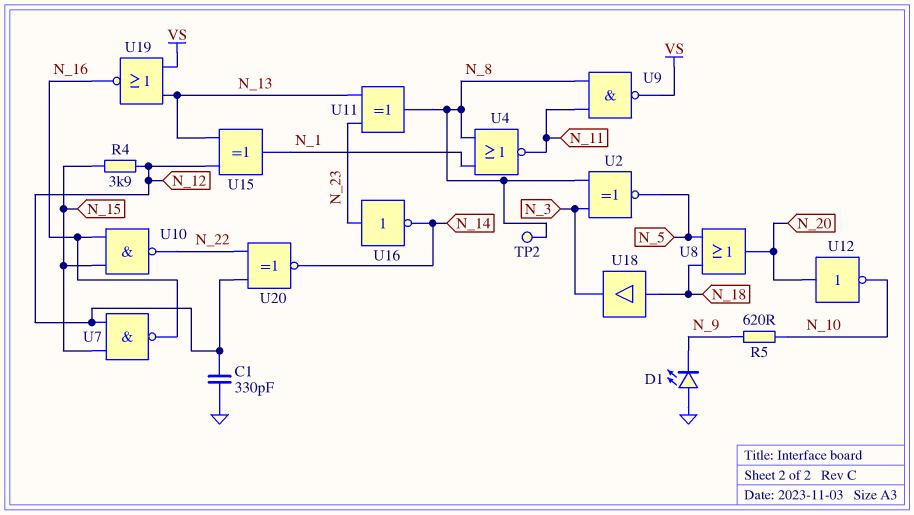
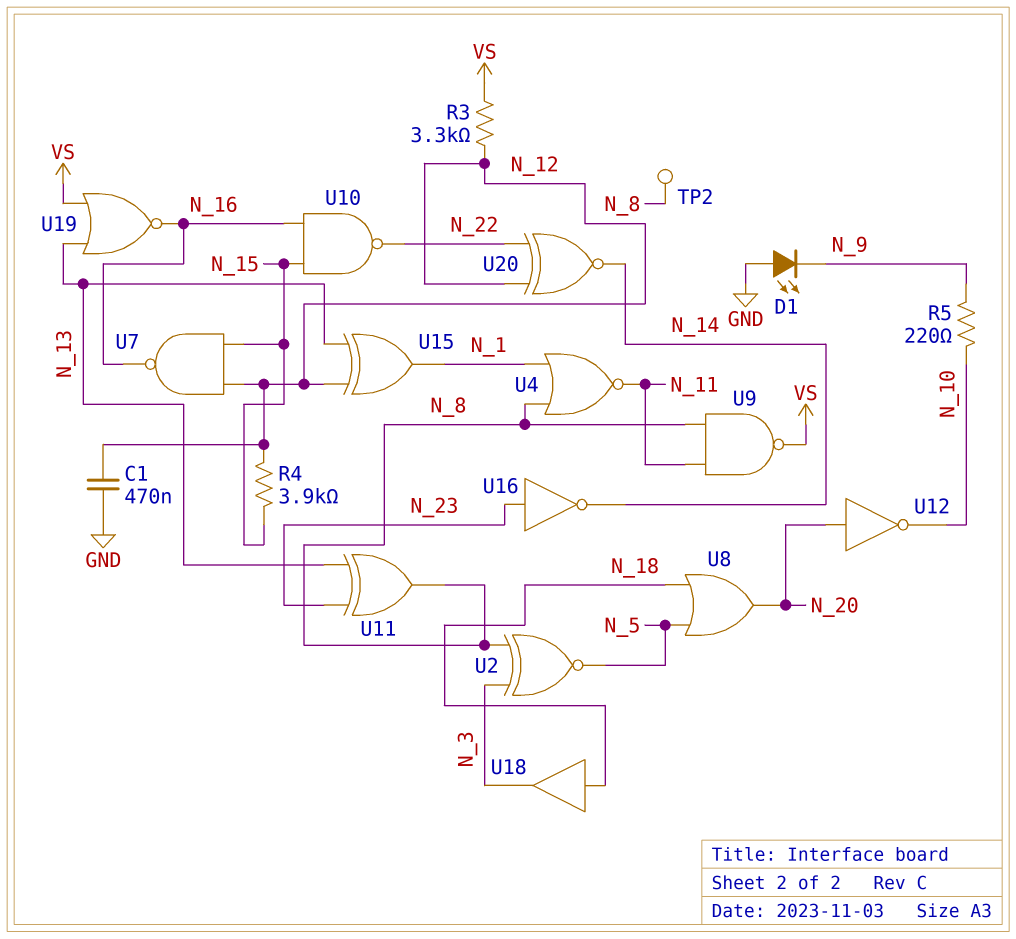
C1: 330pF (GND, N_12) -> 470nF (GND, N_12)
R3: none -> 3.3k (N_12, VS)
R5: 620 (N_9, N_10) -> 220 (N_9, N_10)

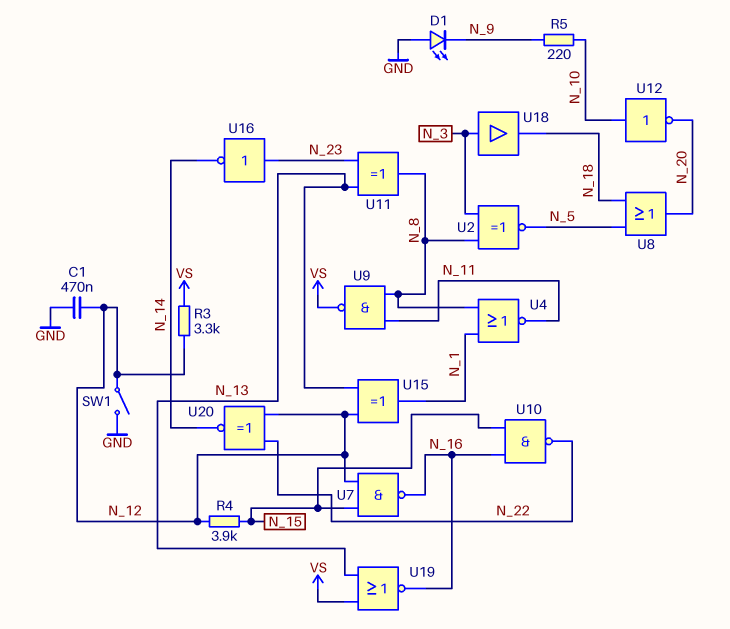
SW1: none -> switch (GND, N_12)
TP2: test point (N_8) -> none
U12: NOT (in N_20, out N_10) -> NOT (in N_10, out N_20)
U18: buffer (in N_18, out N_3) -> buffer (in N_3, out N_18)

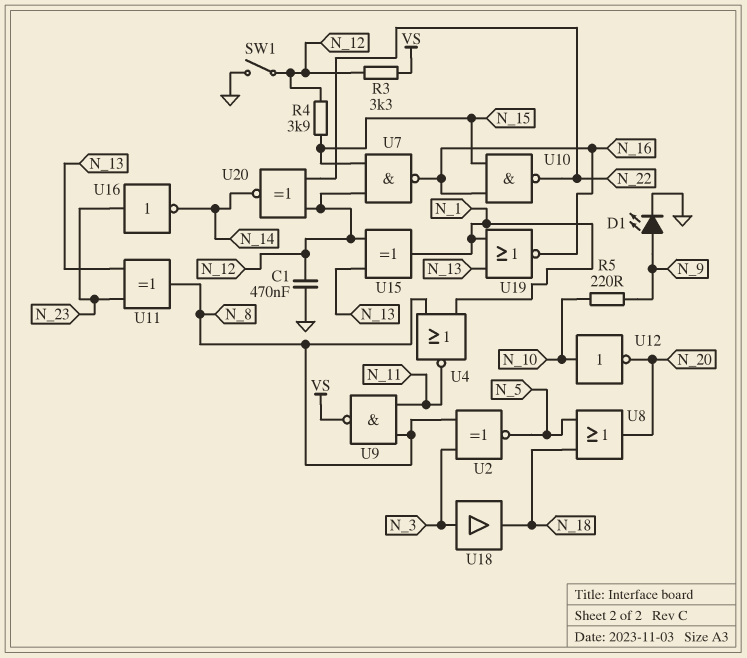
D1: LED (A GND, K N_9) -> LED (A N_9, K GND)
U19: NOR (in N_13, in VS, out N_16) -> NOR (in N_1, in N_13, out N_16)

